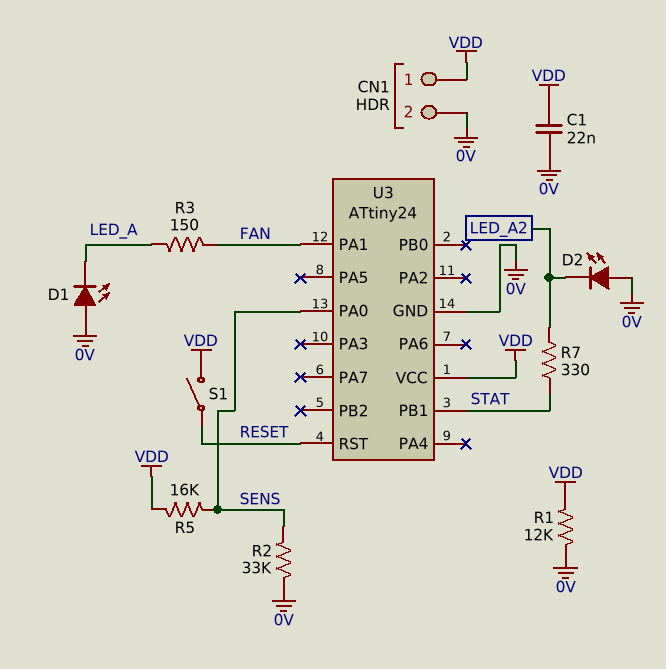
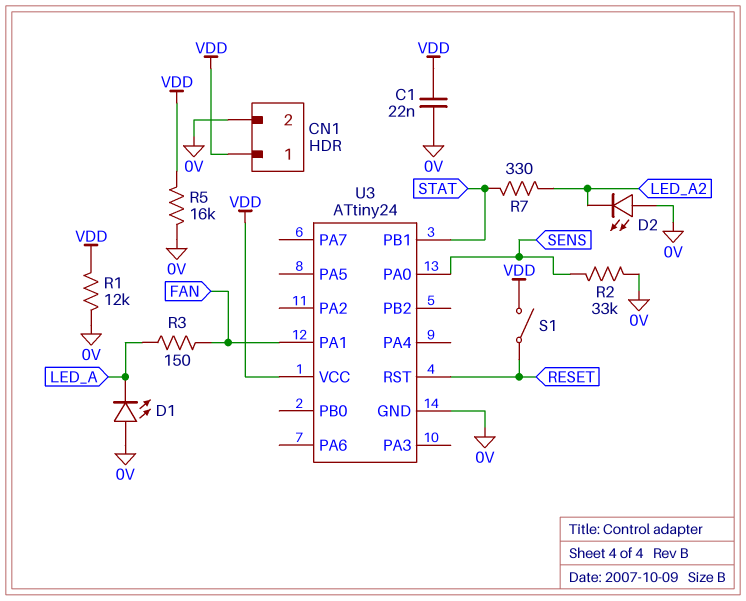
R5: 16k (SENS, VDD) -> 16k (0V, VDD)

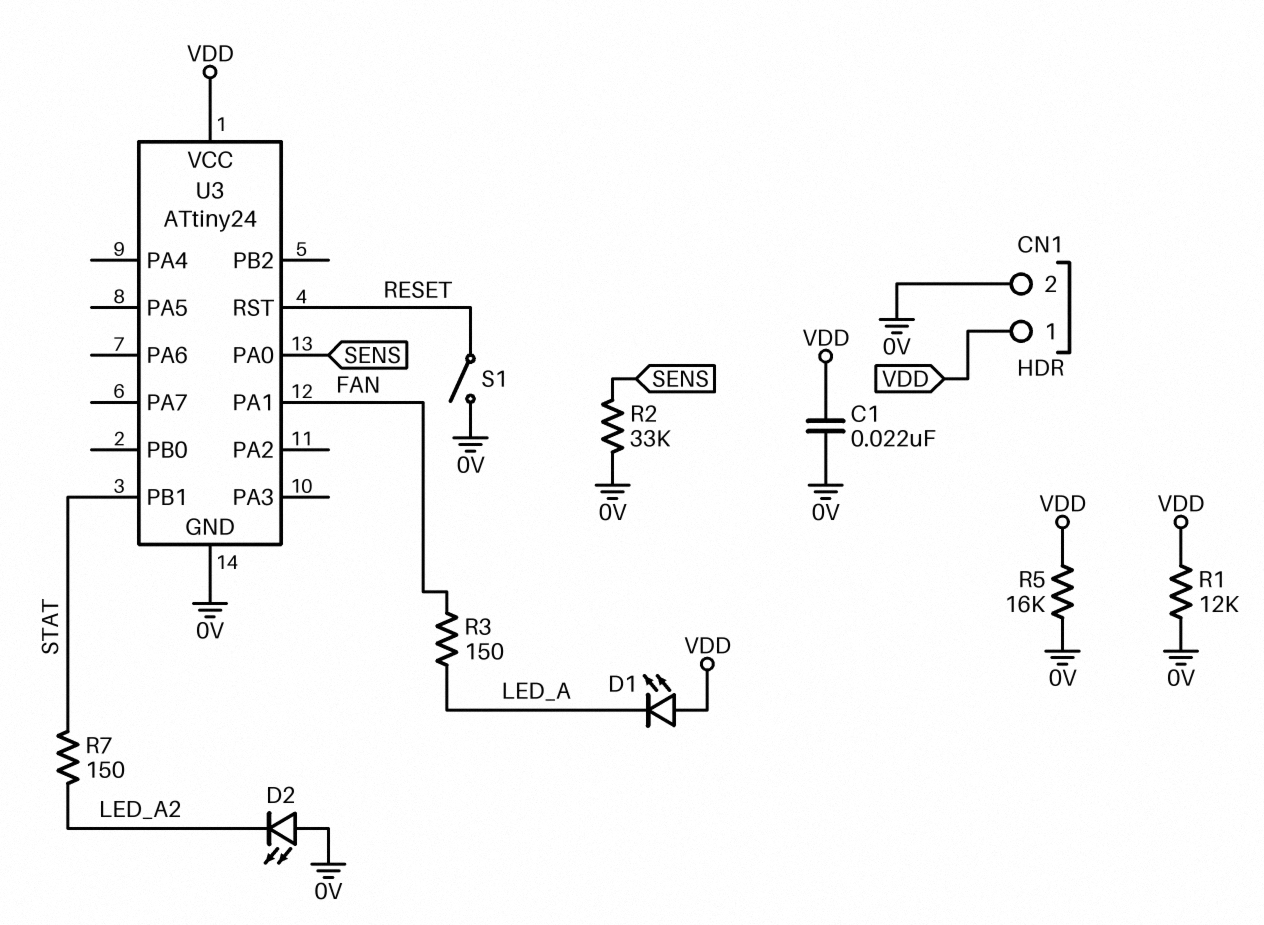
D1: LED (A 0V, K LED_A) -> LED (A VDD, K LED_A)
R7: 330 (LED_A2, STAT) -> 150 (LED_A2, STAT)
S1: switch (RESET, VDD) -> switch (0V, RESET)

